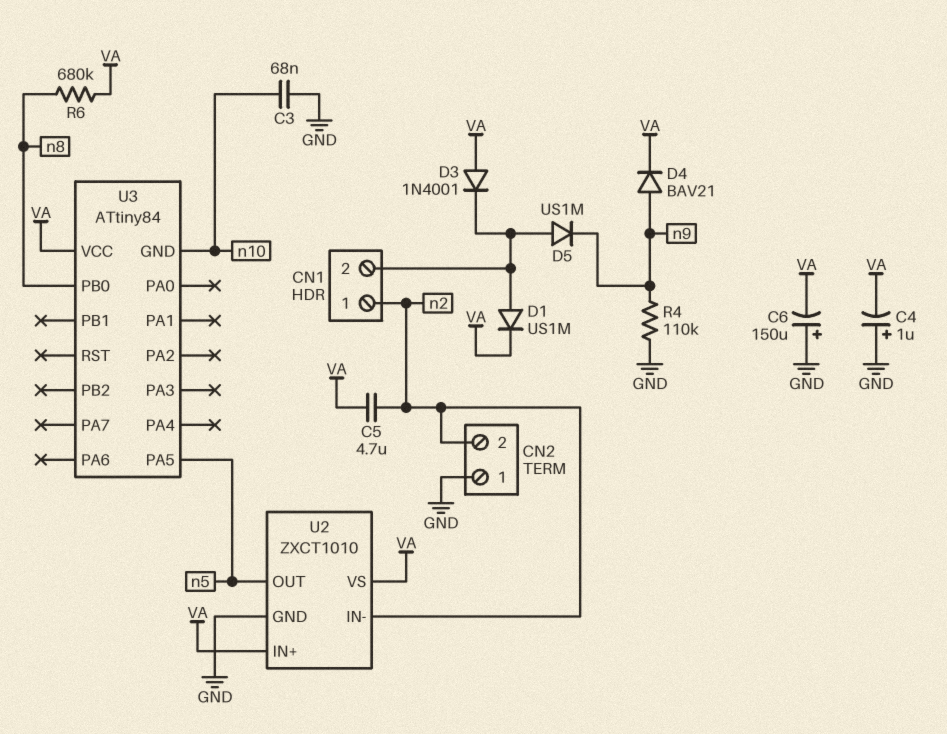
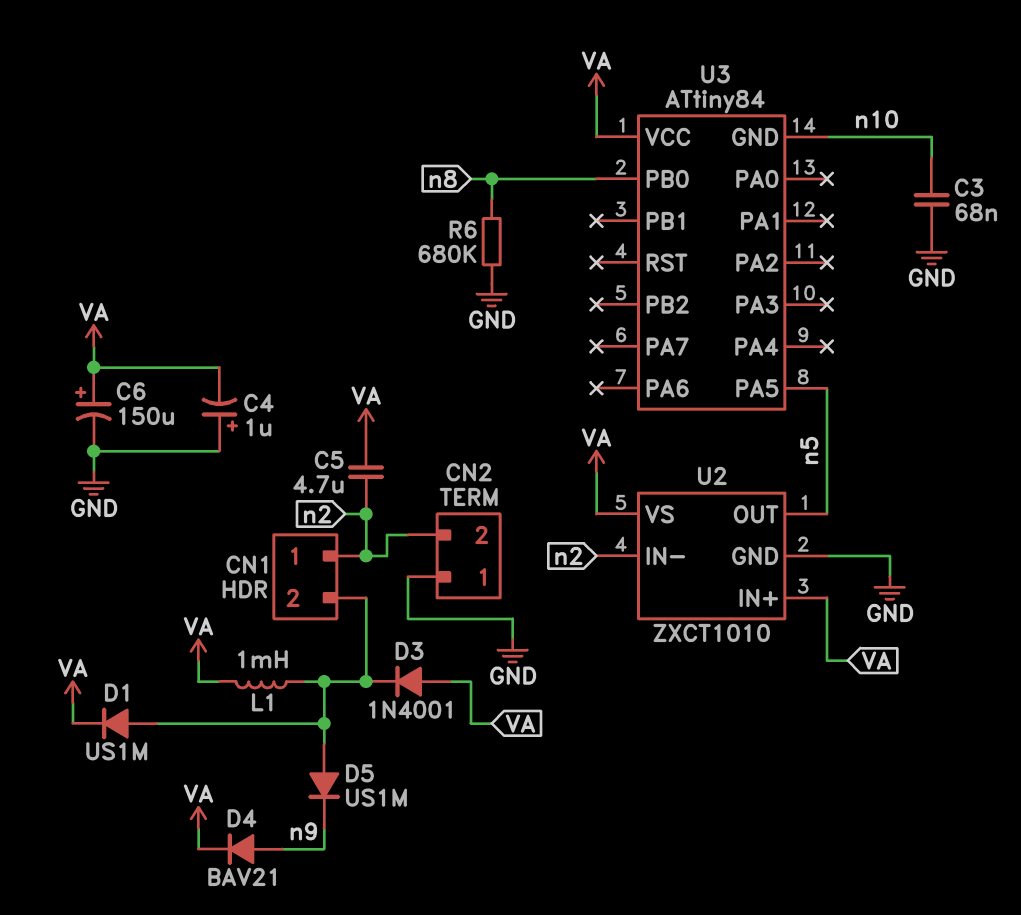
C6: 150uF (plus GND, minus VA) -> 150uF (plus VA, minus GND)
L1: none -> 1mH (CN1/2, VA)
R4: 110k (GND, n9) -> none
R6: 680k (VA, n8) -> 680k (GND, n8)

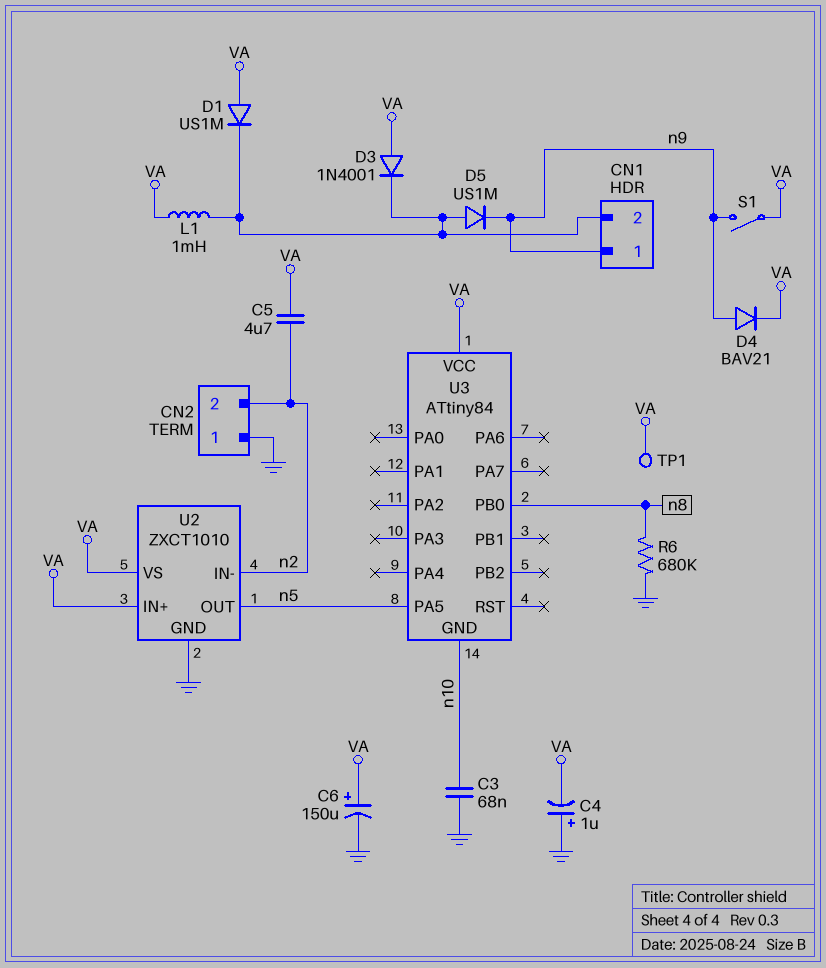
CN1 pin 1: n2 -> n9
D1: diode US1M (A CN1/2, K VA) -> diode US1M (A VA, K CN1/2)
S1: none -> switch (VA, n9)
TP1: none -> test point (VA)

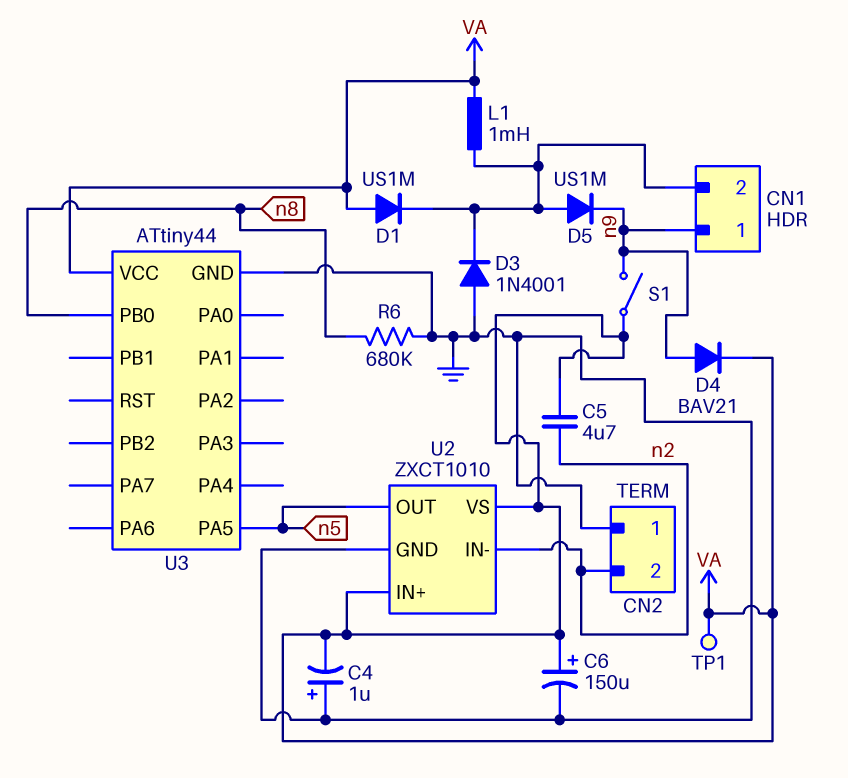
C3: 68nF (GND, n10) -> none
D3: diode 1N4001 (A VA, K CN1/2) -> diode 1N4001 (A GND, K CN1/2)
U3: ATtiny84 -> ATtiny44
U3 pin GND: n10 -> GND

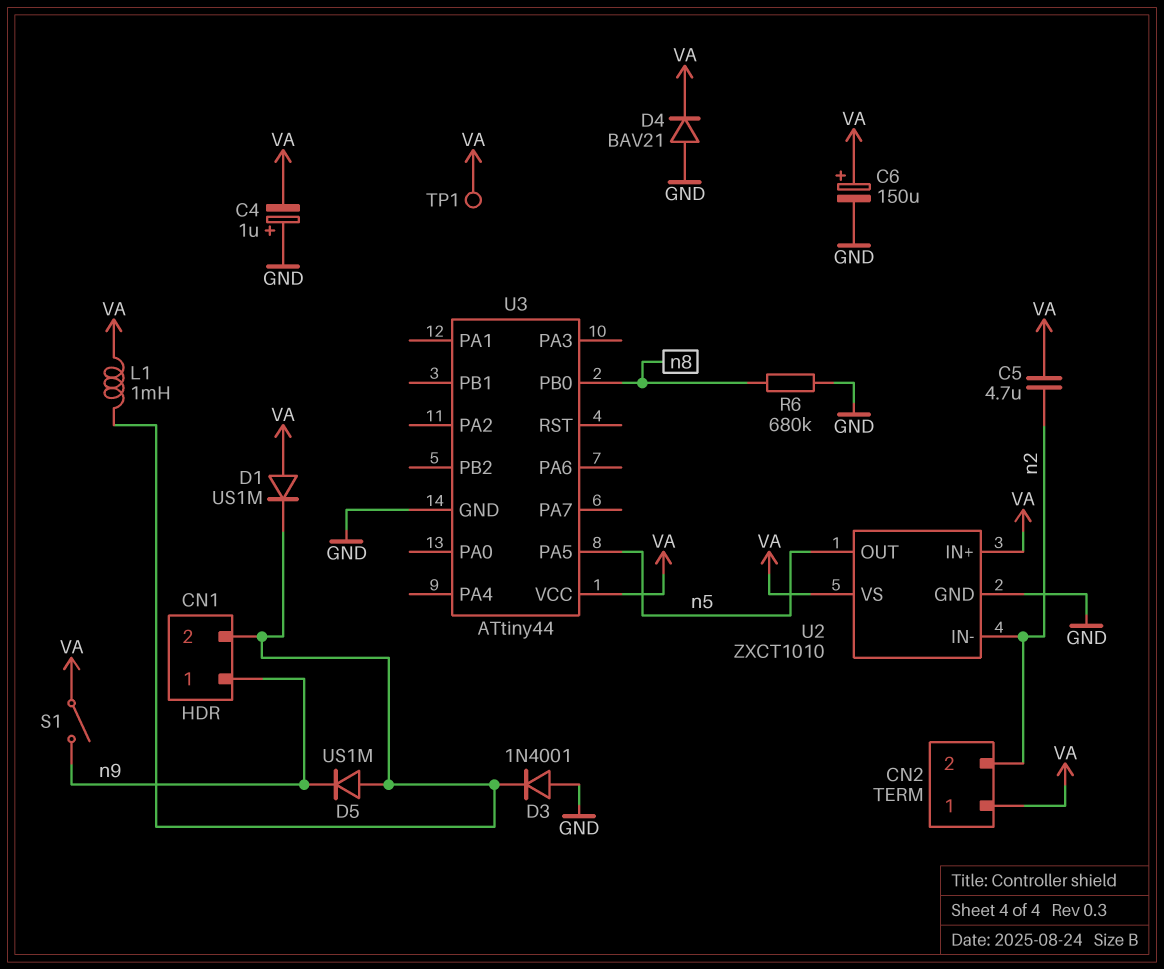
CN2 pin 1: GND -> VA
D4: diode BAV21 (A n9, K VA) -> diode BAV21 (A GND, K VA)

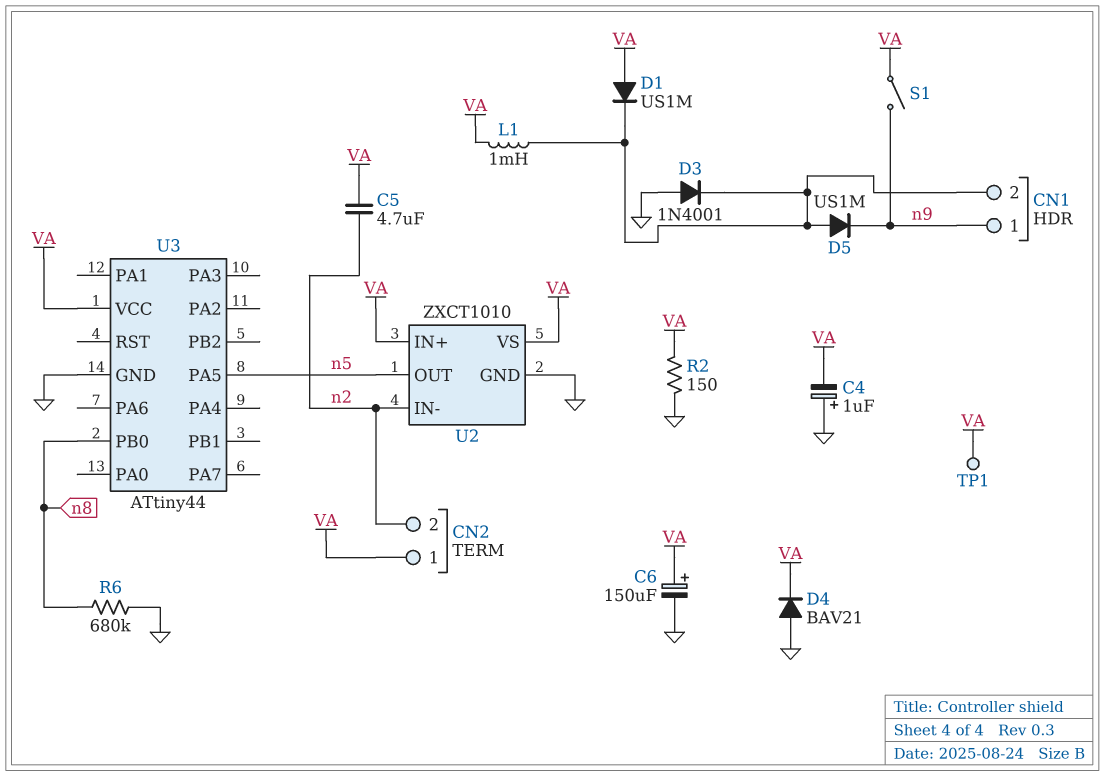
R2: none -> 150 (GND, VA)

